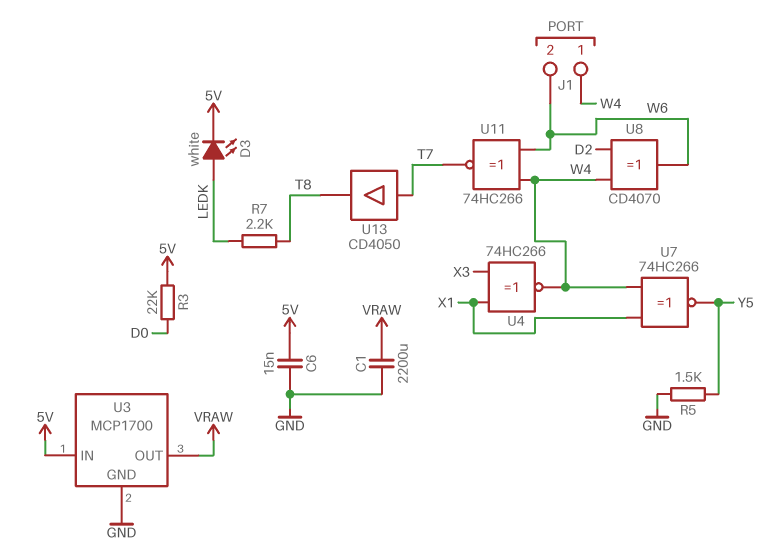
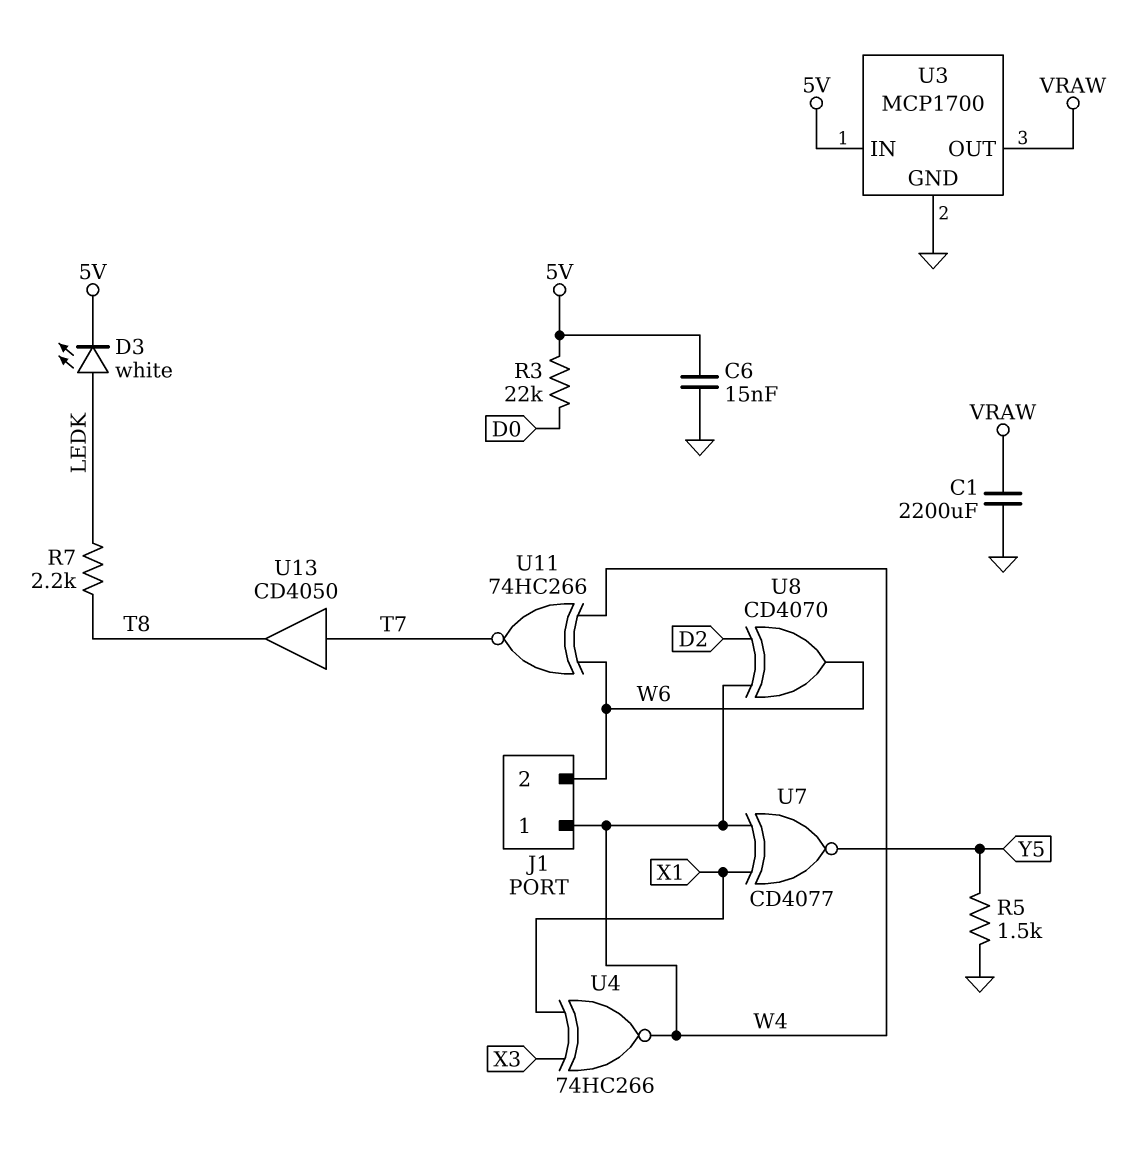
U7: XNOR 74HC266 (in W4, in X1, out Y5) -> XNOR CD4077 (in W4, in X1, out Y5)

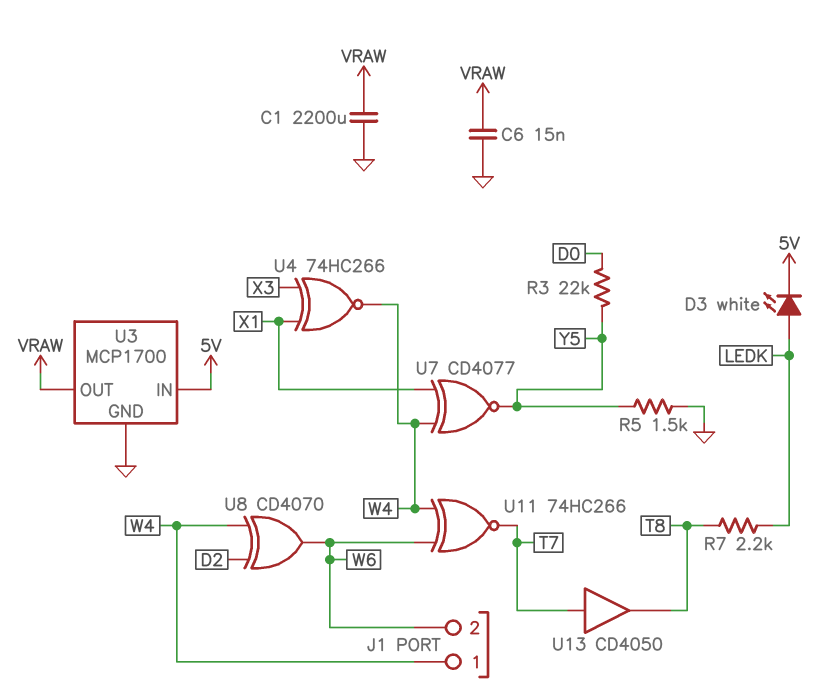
C6: 15nF (5V, GND) -> 15nF (GND, VRAW)
R3: 22k (5V, D0) -> 22k (D0, Y5)

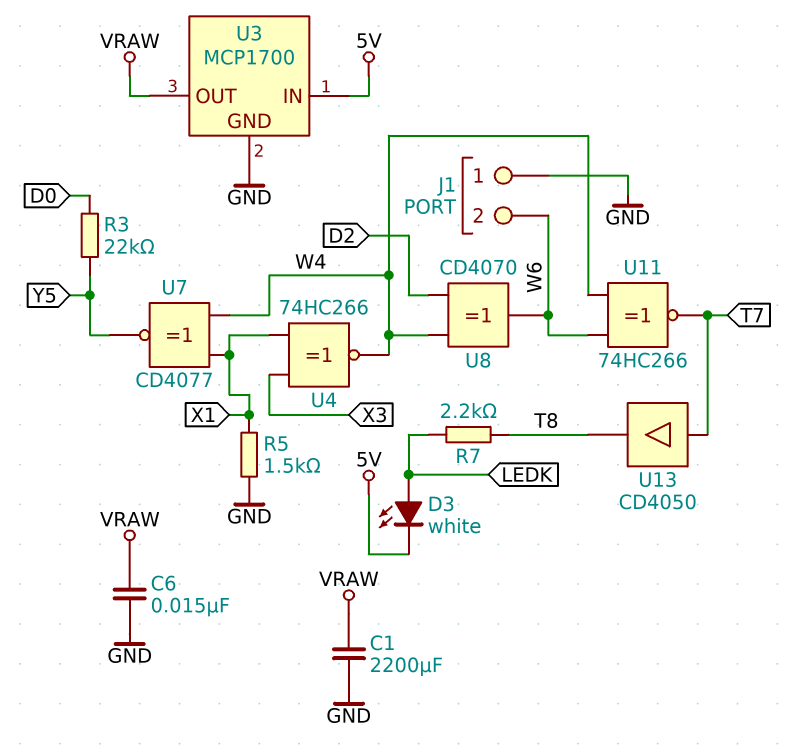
J1 pin 1: W4 -> GND
R5: 1.5k (GND, Y5) -> 1.5k (GND, X1)

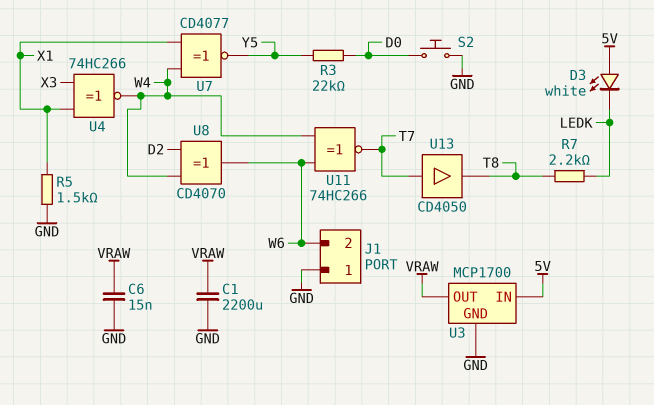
D3: LED white (A LEDK, K 5V) -> LED white (A 5V, K LEDK)
S2: none -> button (D0, GND)

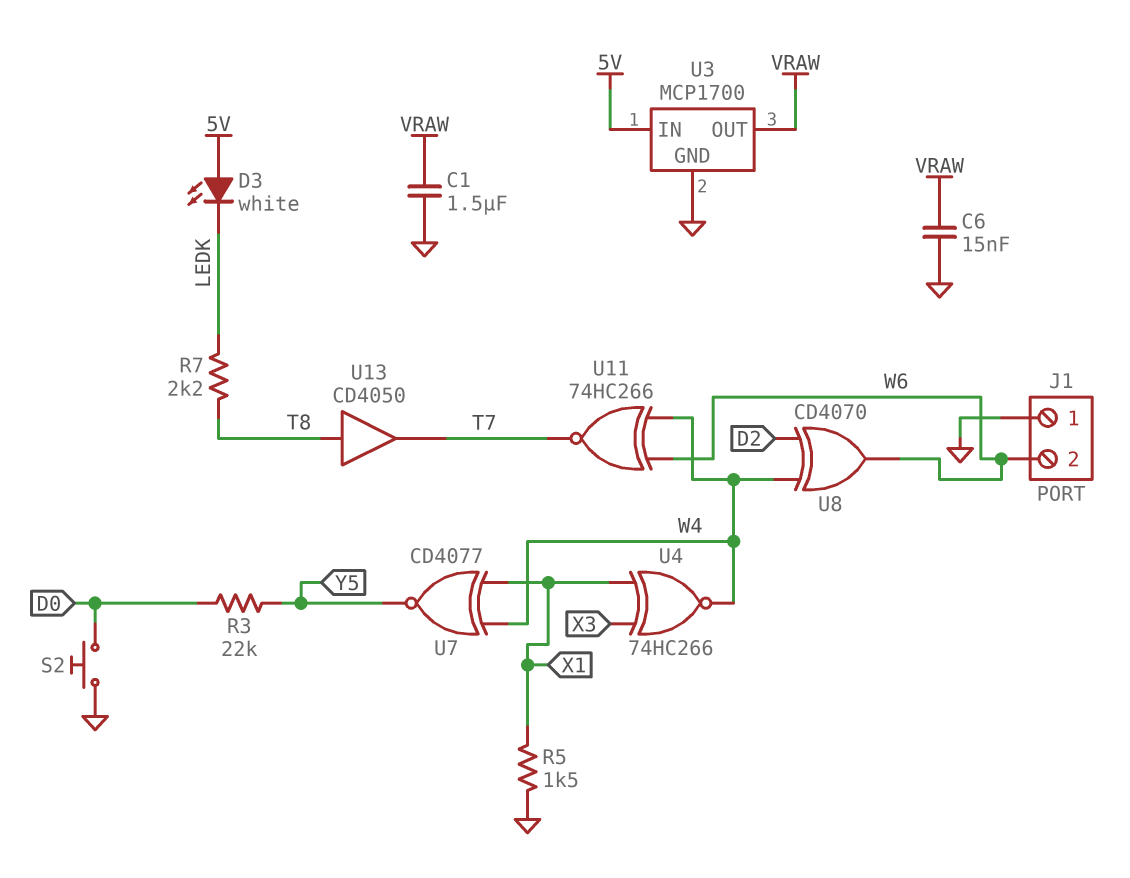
C1: 2200uF (GND, VRAW) -> 1.5uF (GND, VRAW)
U13: buffer CD4050 (in T7, out T8) -> buffer CD4050 (in T8, out T7)

